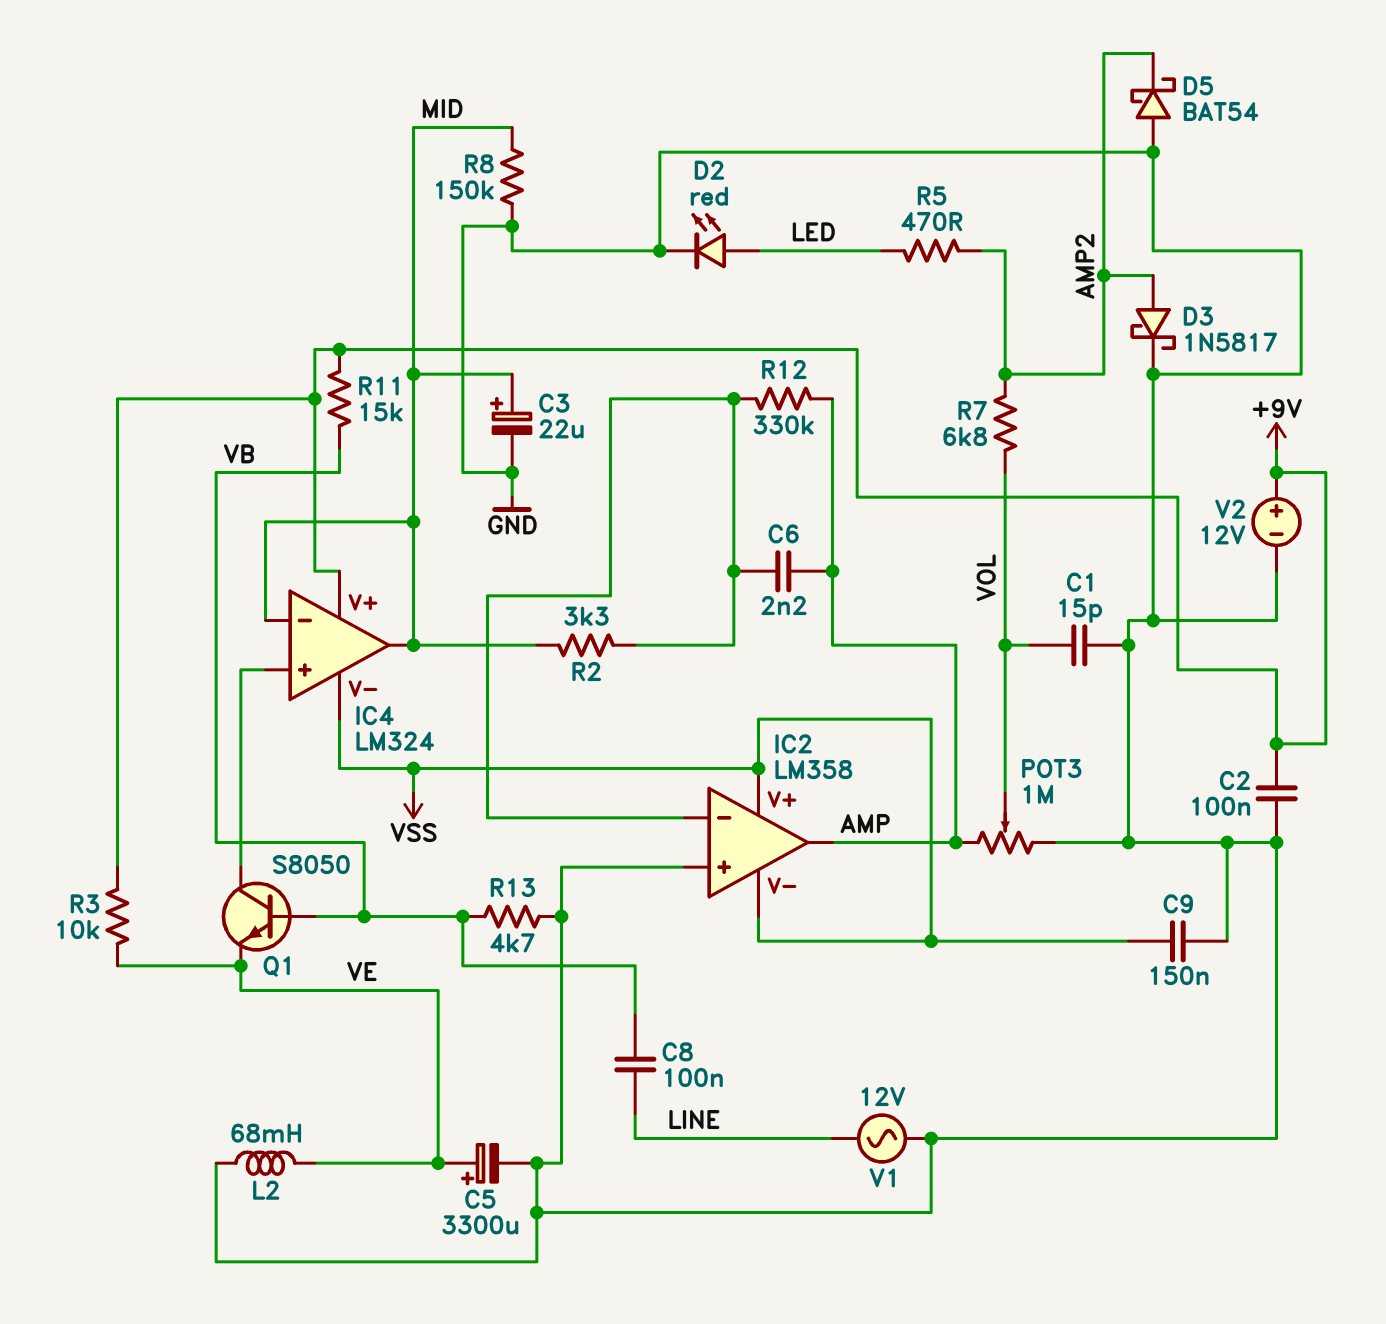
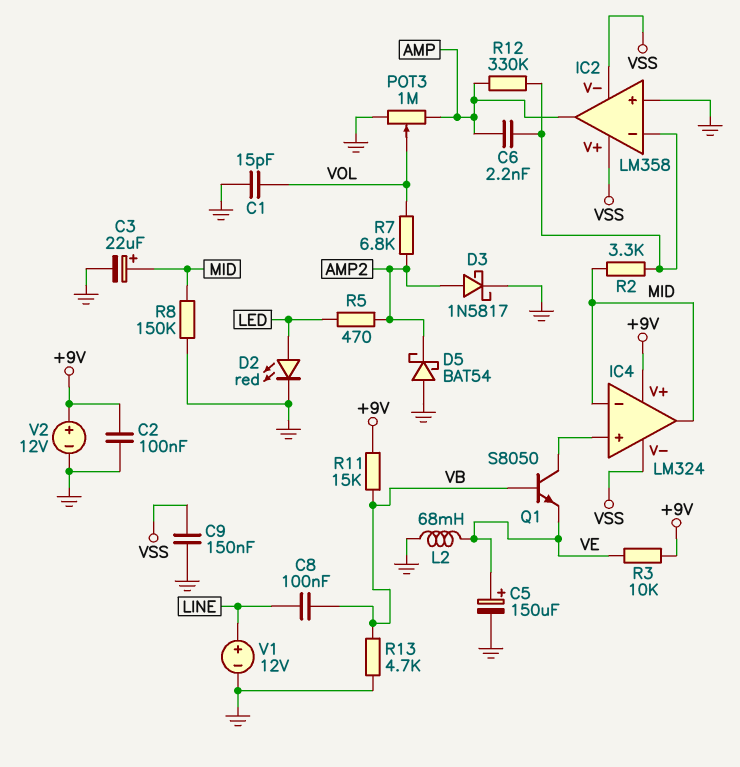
C5: 3300uF (plus VE, minus GND) -> 150uF (plus VE, minus GND)
V1: AC 12V (GND, LINE) -> 12V (plus LINE, minus GND)

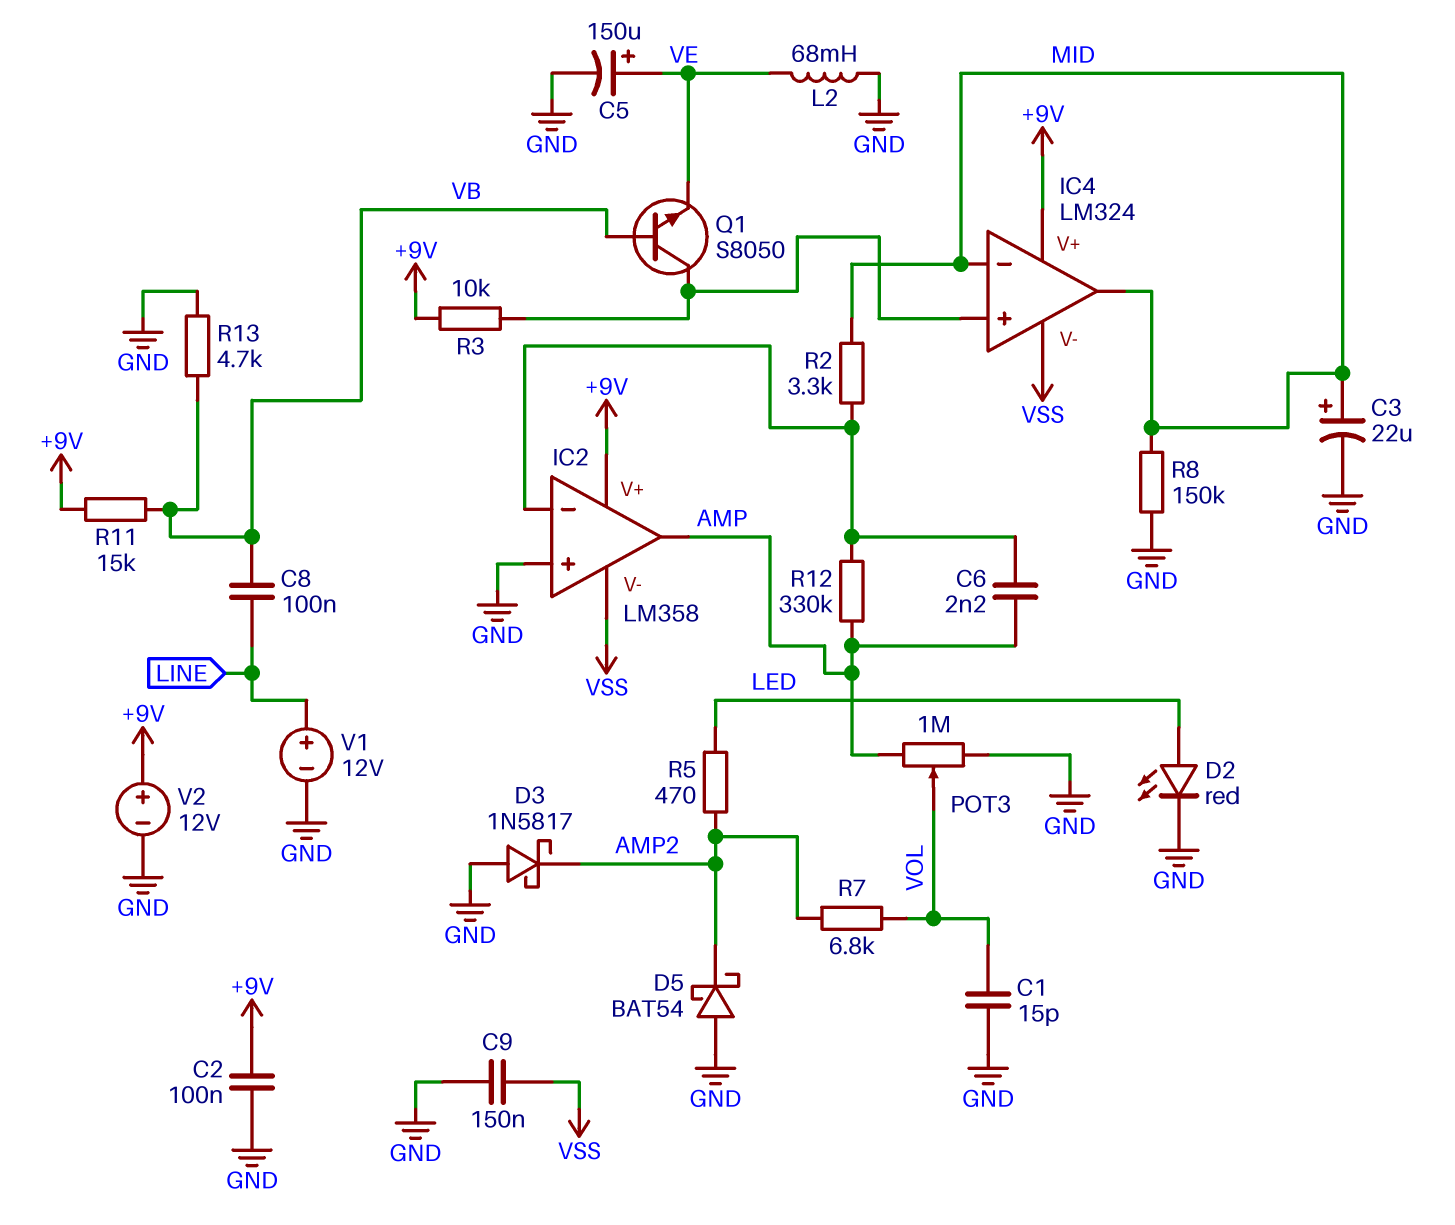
D3: schottky 1N5817 (A AMP2, K GND) -> schottky 1N5817 (A GND, K AMP2)
IC2 pin V+: VSS -> +9V
R3: 10k (+9V, VE) -> 10k (+9V, IC4/in+)

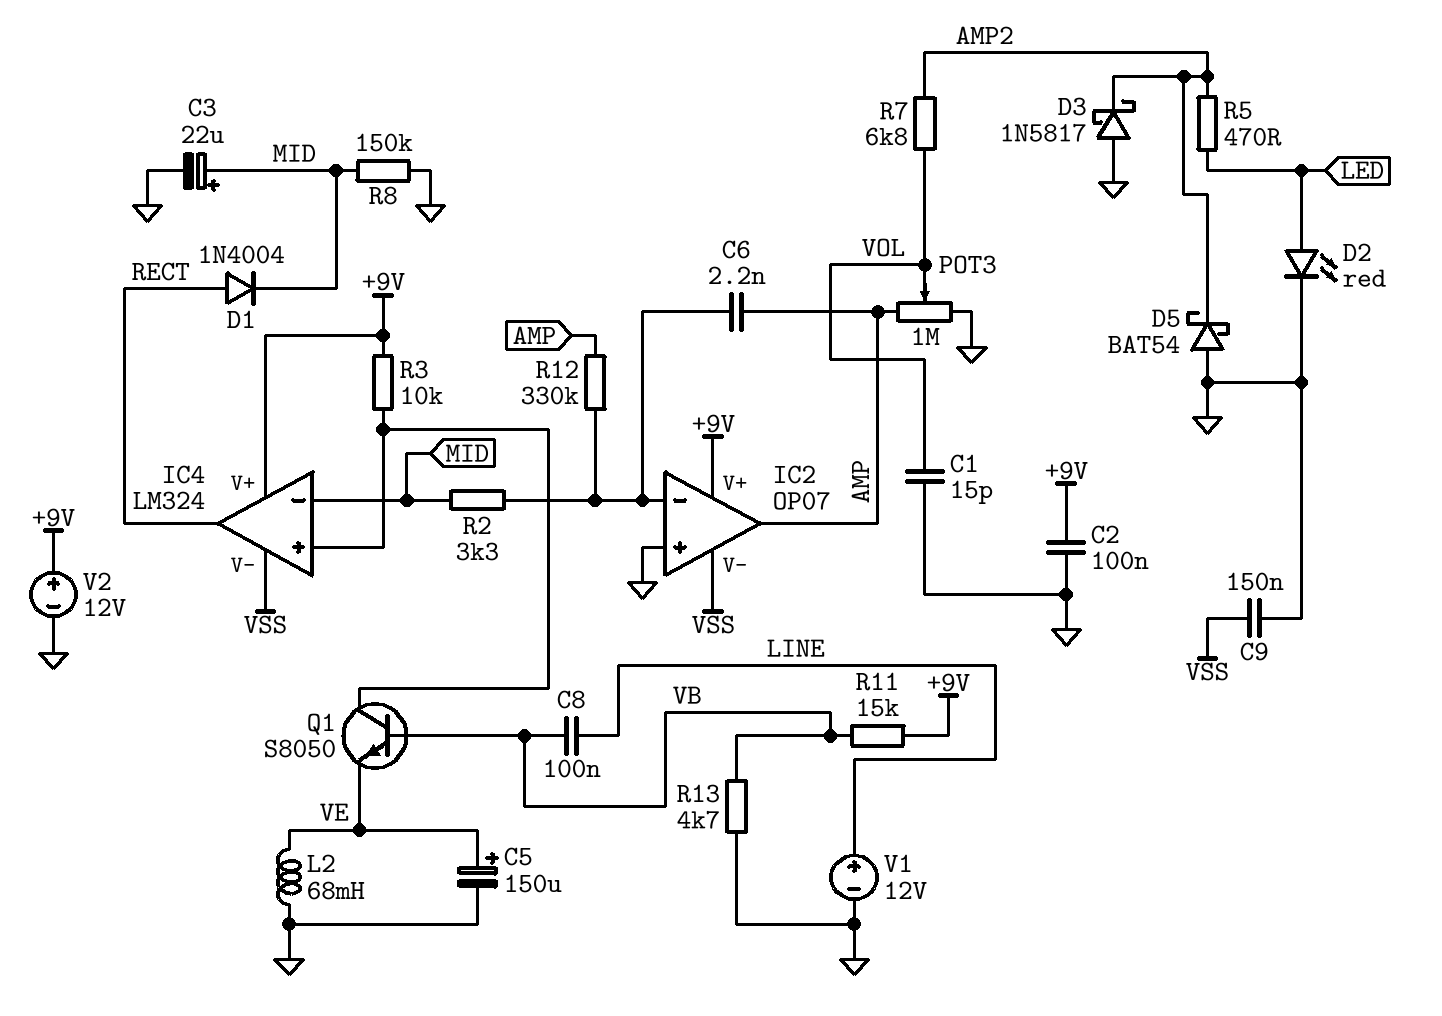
D1: none -> diode 1N4004 (A RECT, K MID)
IC2: LM358 -> OP07
IC4 pin out: MID -> RECT

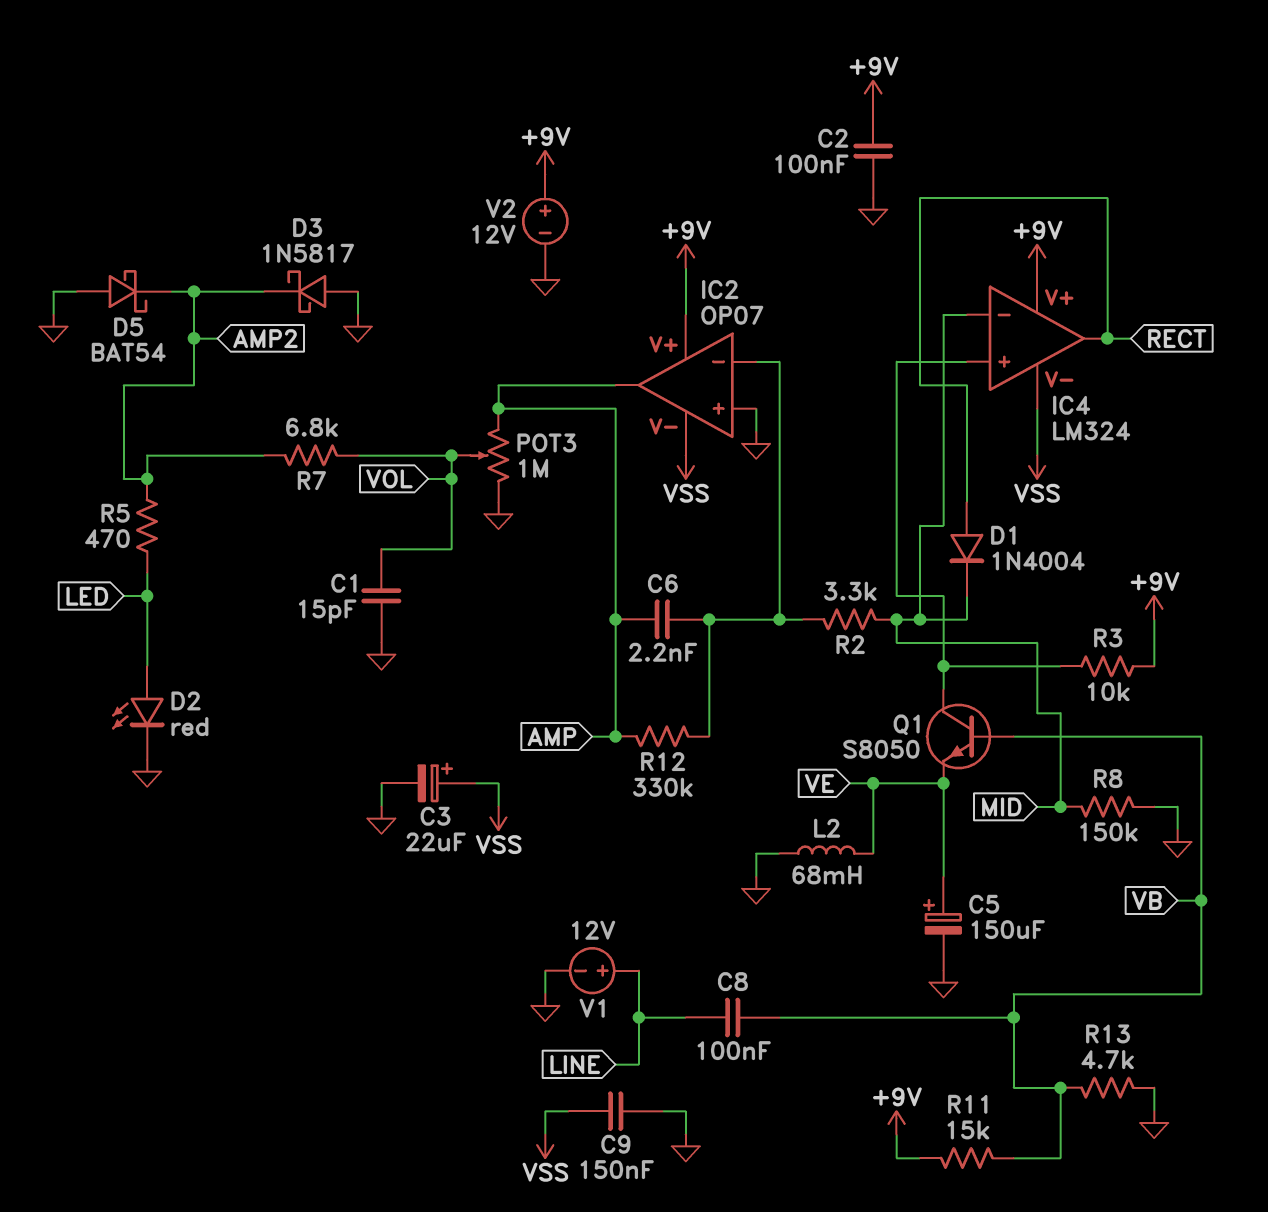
C3: 22uF (plus MID, minus GND) -> 22uF (plus VSS, minus GND)

